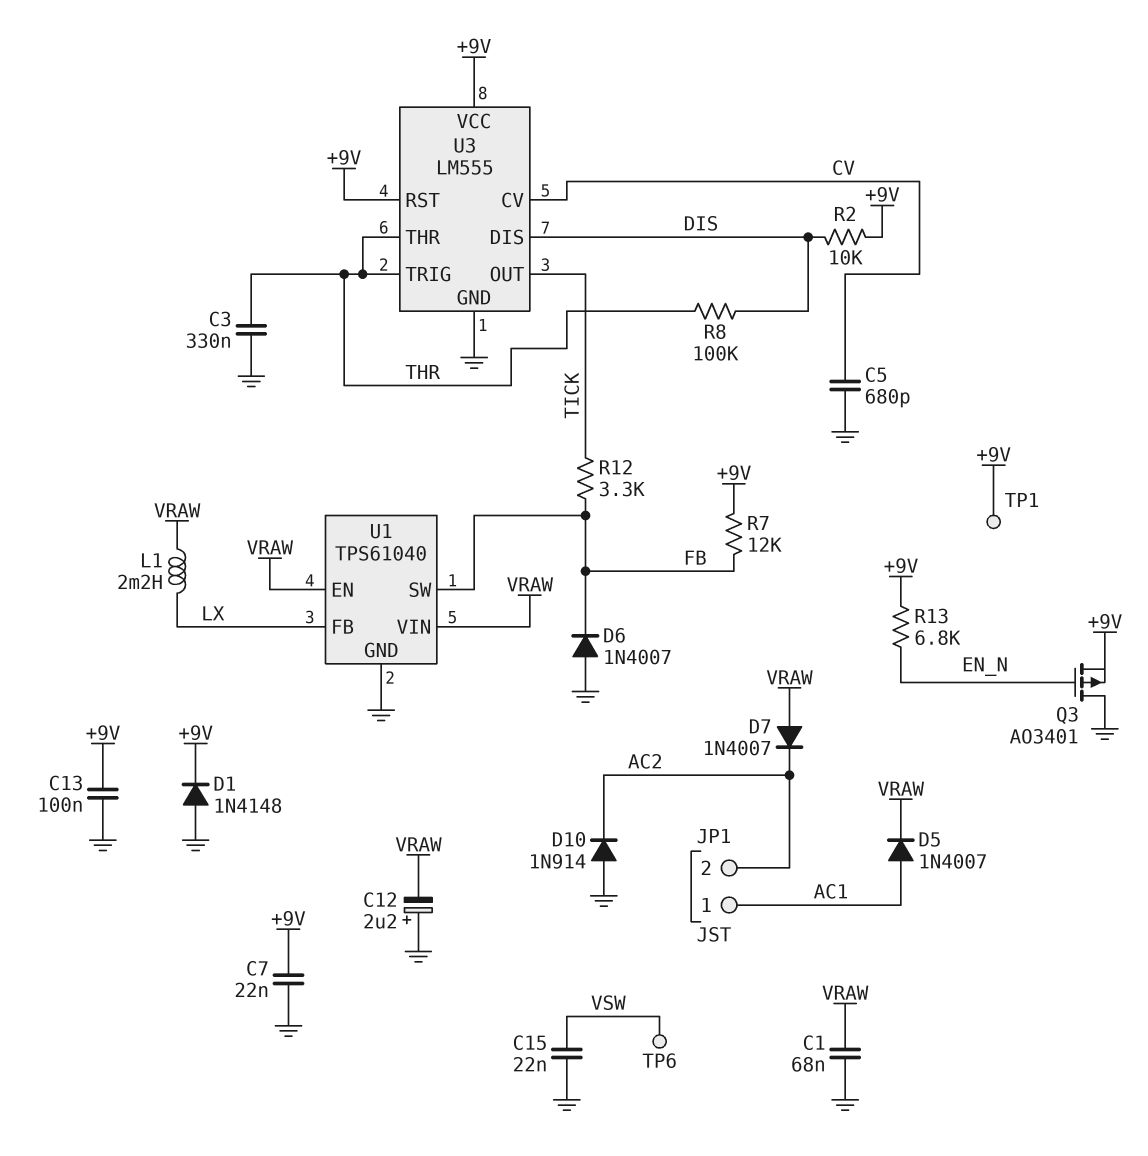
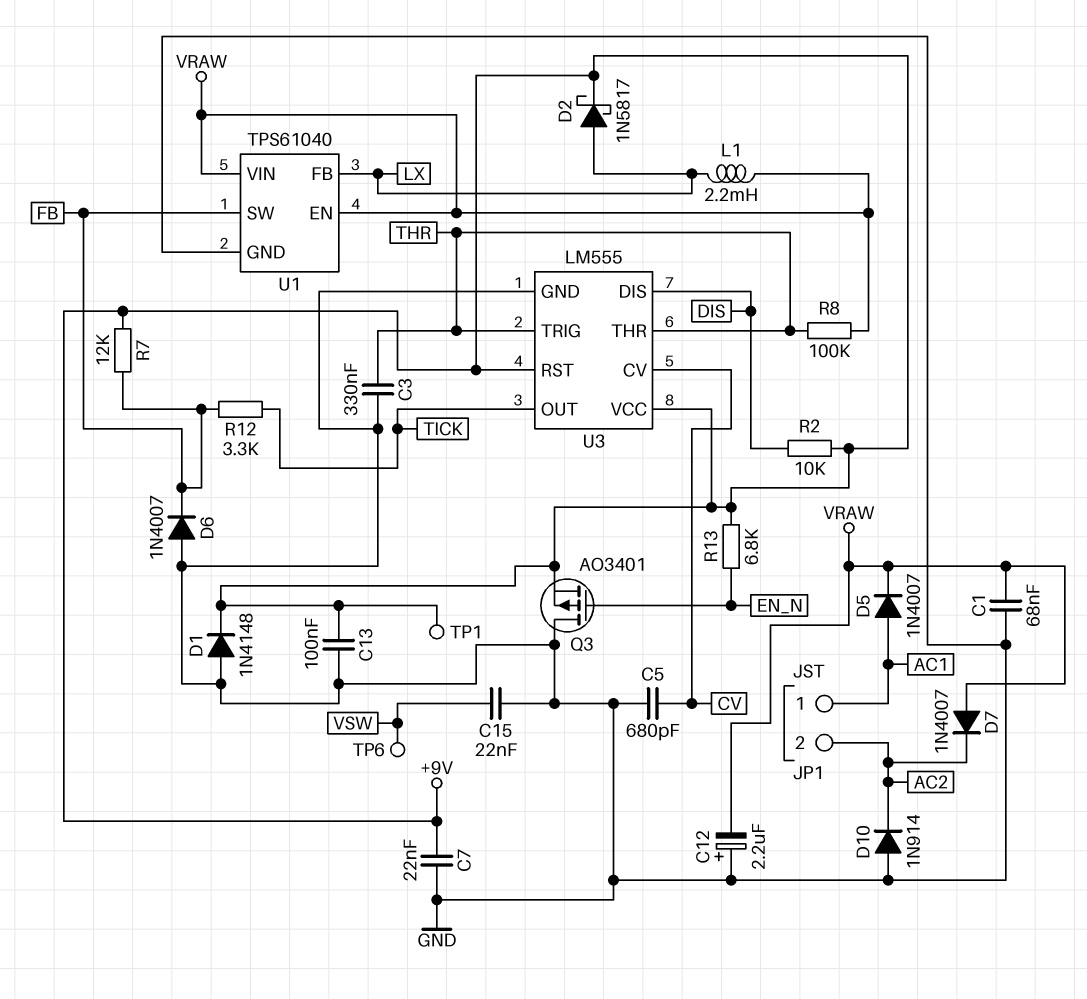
D2: none -> schottky 1N5817 (A LX, K +9V)
R8: 100k (DIS, THR) -> 100k (THR, VRAW)

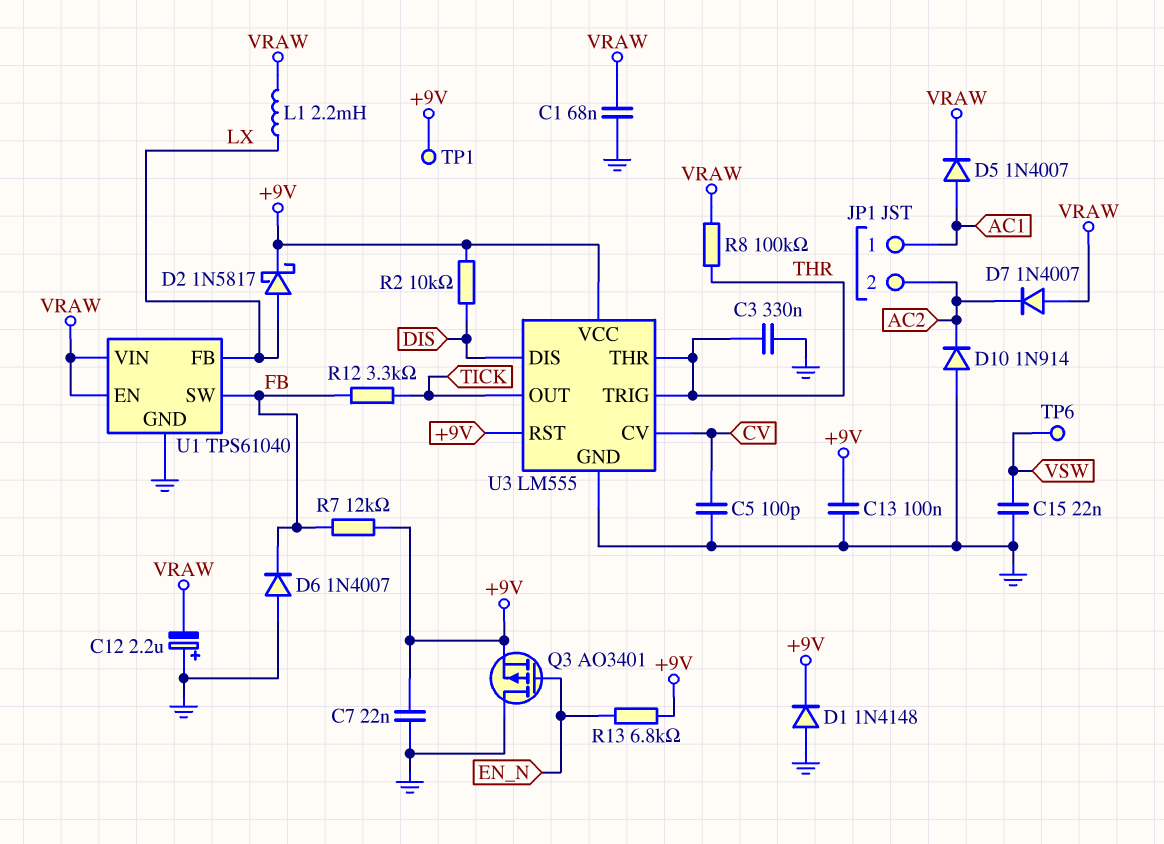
C5: 680pF (CV, GND) -> 100pF (CV, GND)

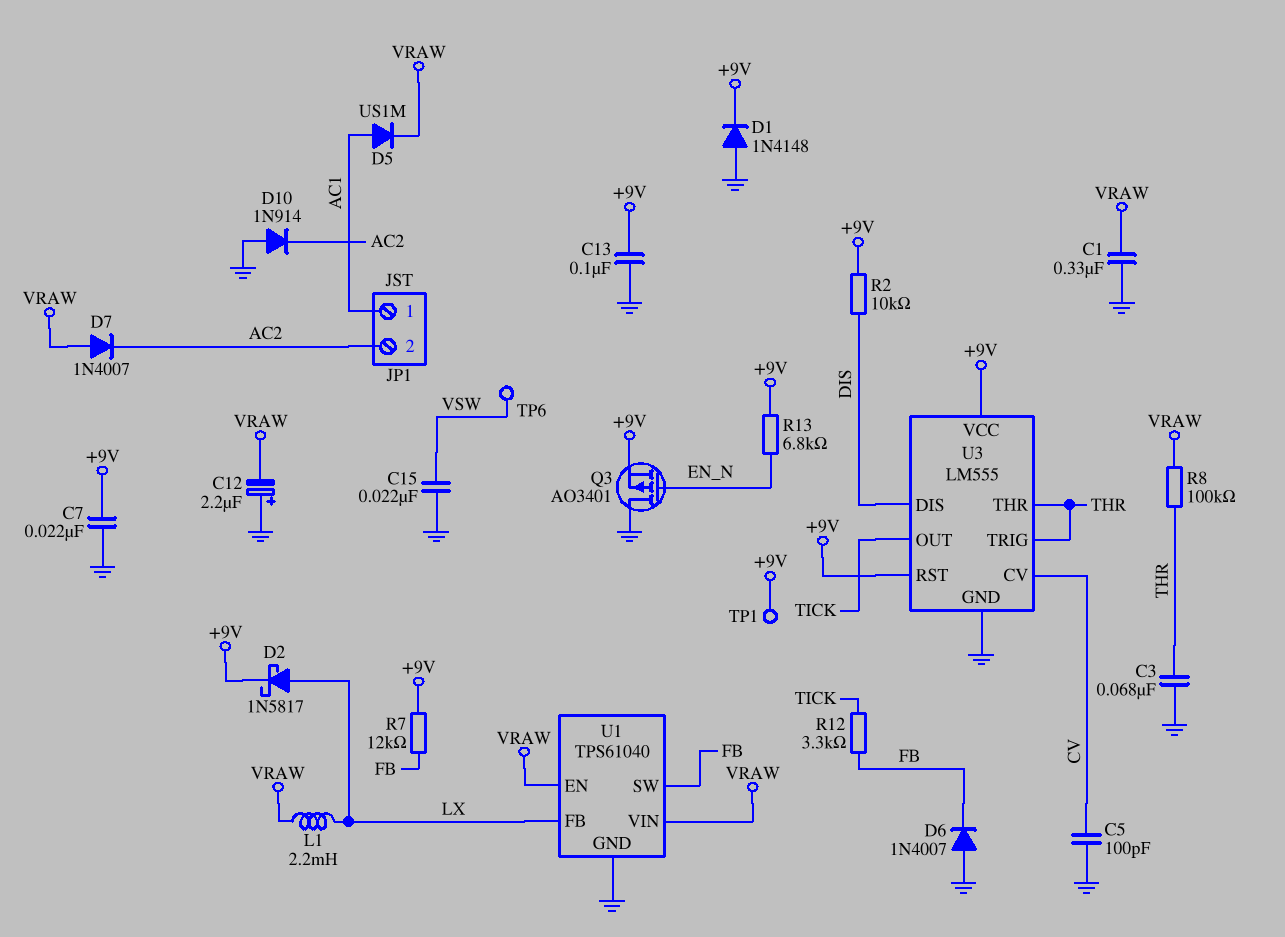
C1: 68nF (GND, VRAW) -> 330nF (GND, VRAW)
C3: 330nF (GND, THR) -> 68nF (GND, THR)
D5: diode 1N4007 (A AC1, K VRAW) -> diode US1M (A AC1, K VRAW)

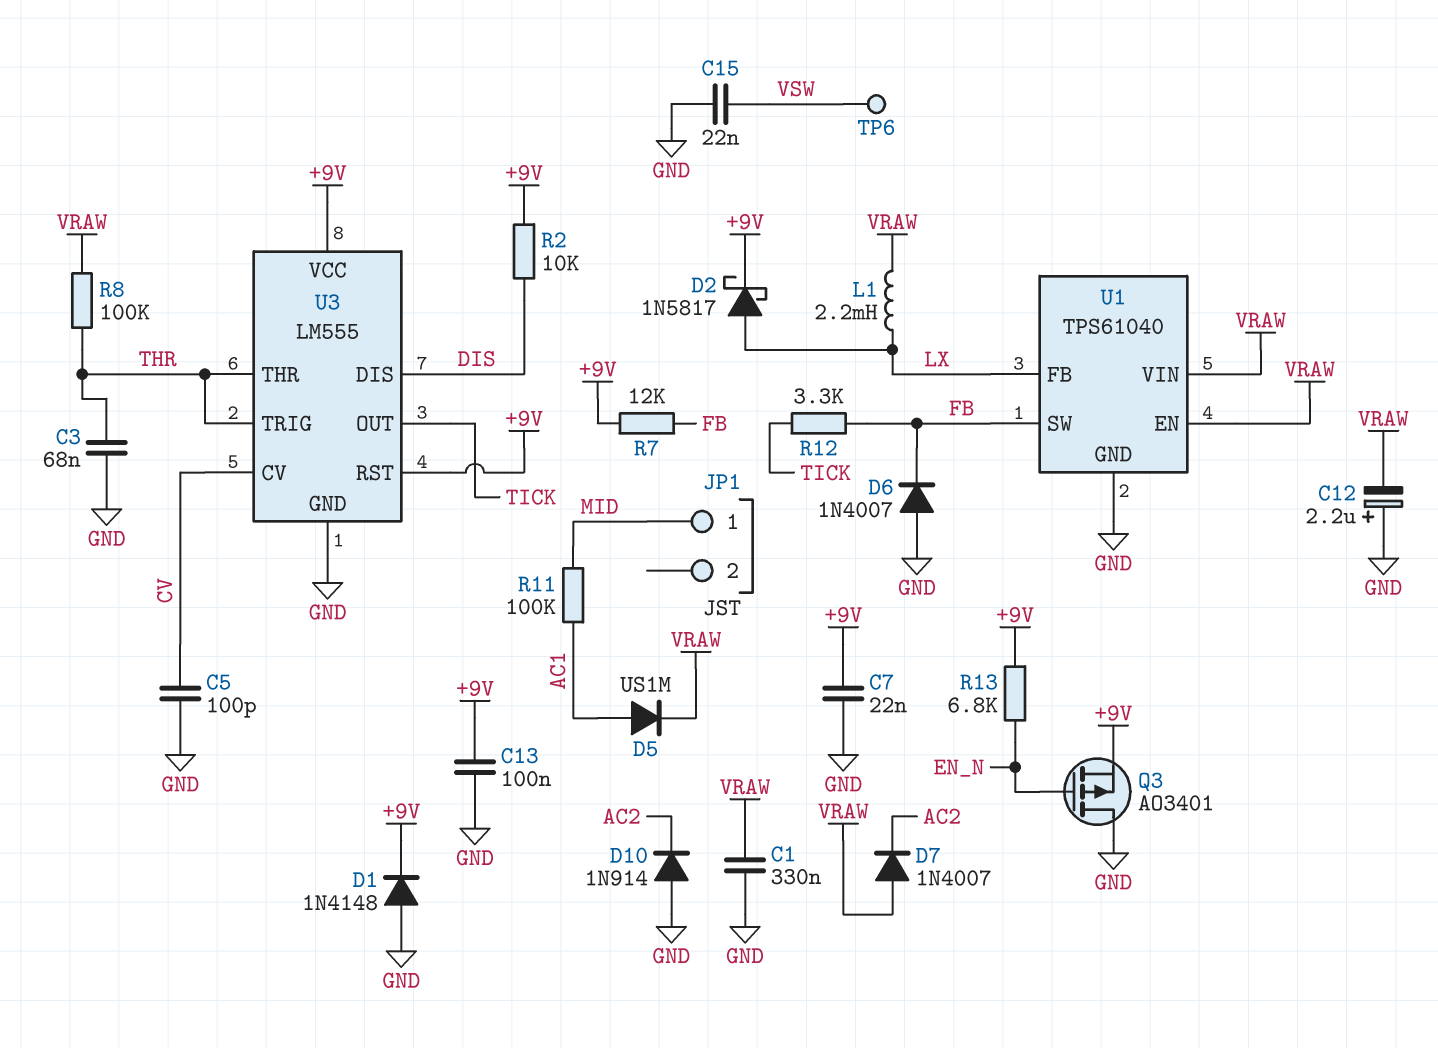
JP1 pin 1: AC1 -> MID
JP1 pin 2: AC2 -> none
R11: none -> 100k (AC1, MID)
TP1: test point (+9V) -> none

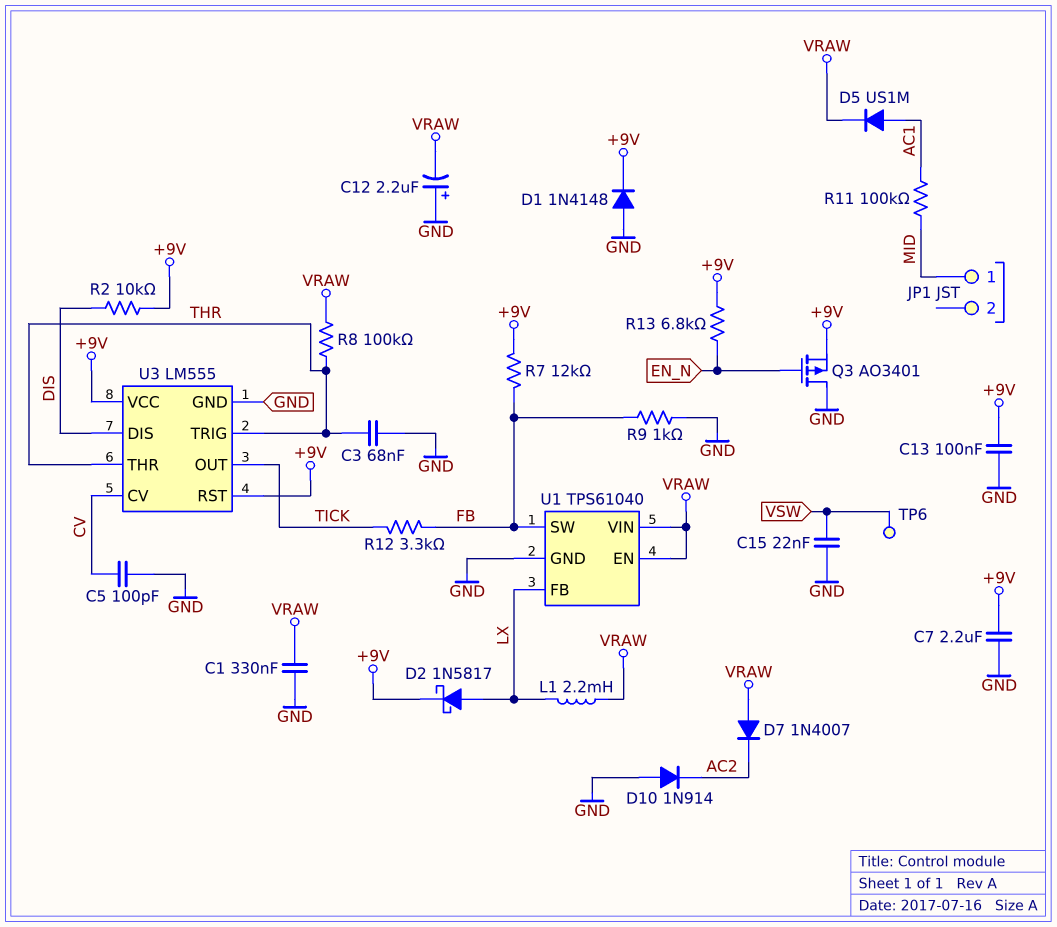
C7: 22nF (+9V, GND) -> 2.2uF (+9V, GND)
D6: diode 1N4007 (A GND, K FB) -> none
R9: none -> 1k (FB, GND)

